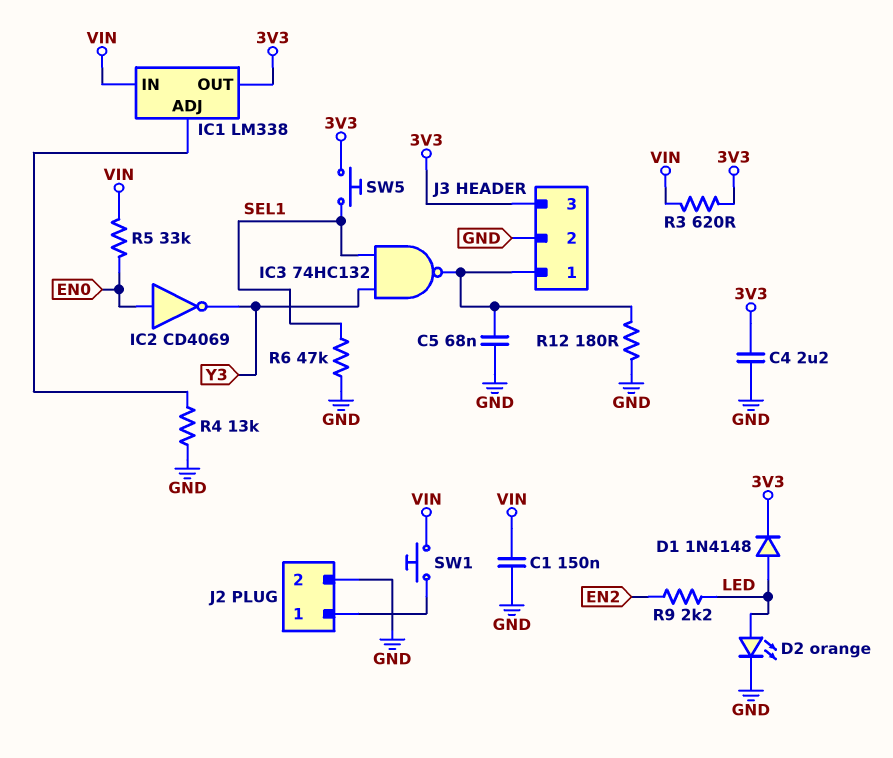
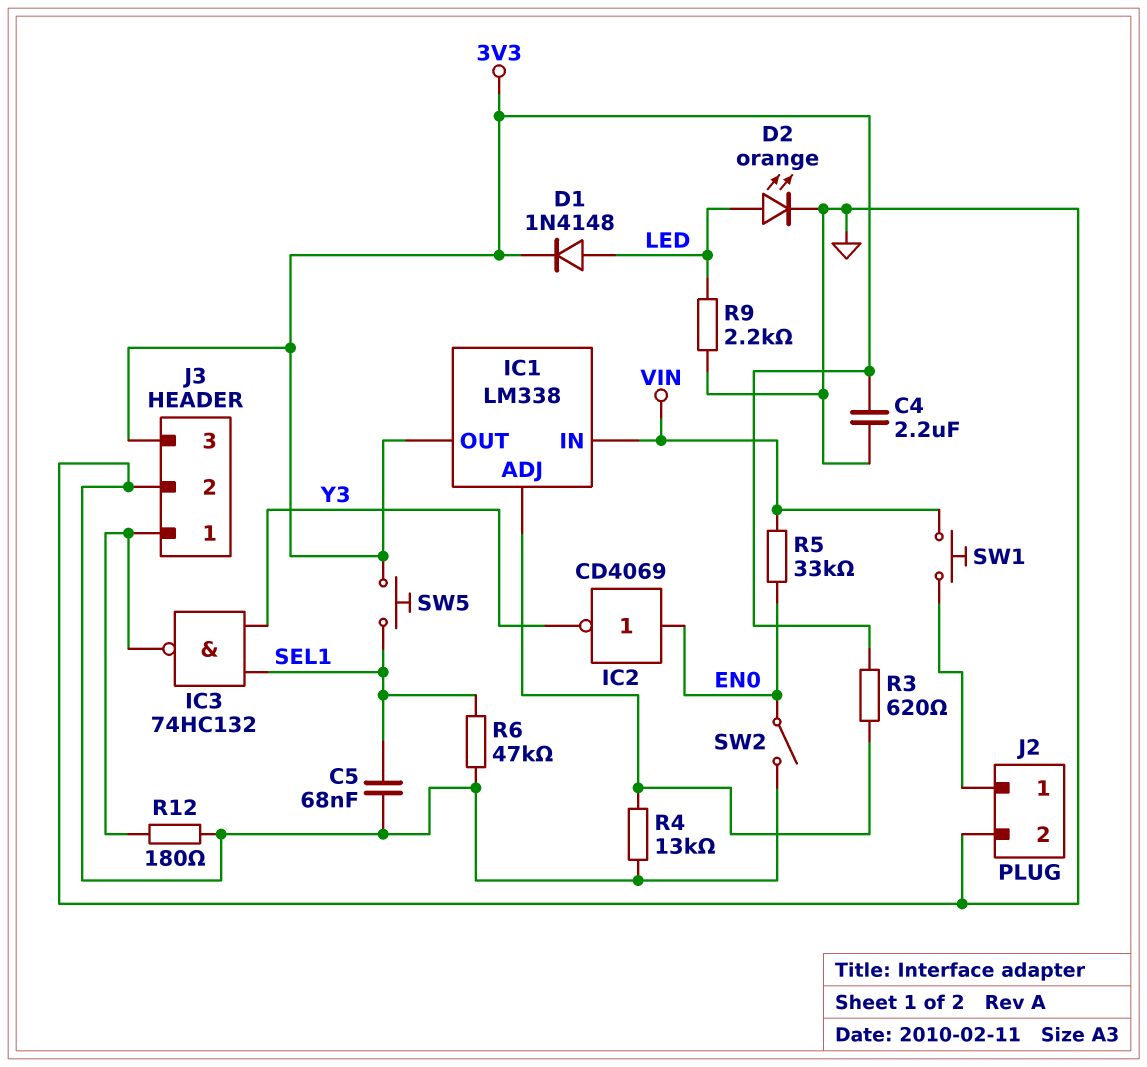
C1: 150nF (GND, VIN) -> none
C5: 68nF (GND, J3/1) -> 68nF (GND, SEL1)
R3: 620 (3V3, VIN) -> 620 (3V3, IC1/ADJ)
R9: 2.2k (EN2, LED) -> 2.2k (GND, LED)
SW2: none -> switch (EN0, GND)

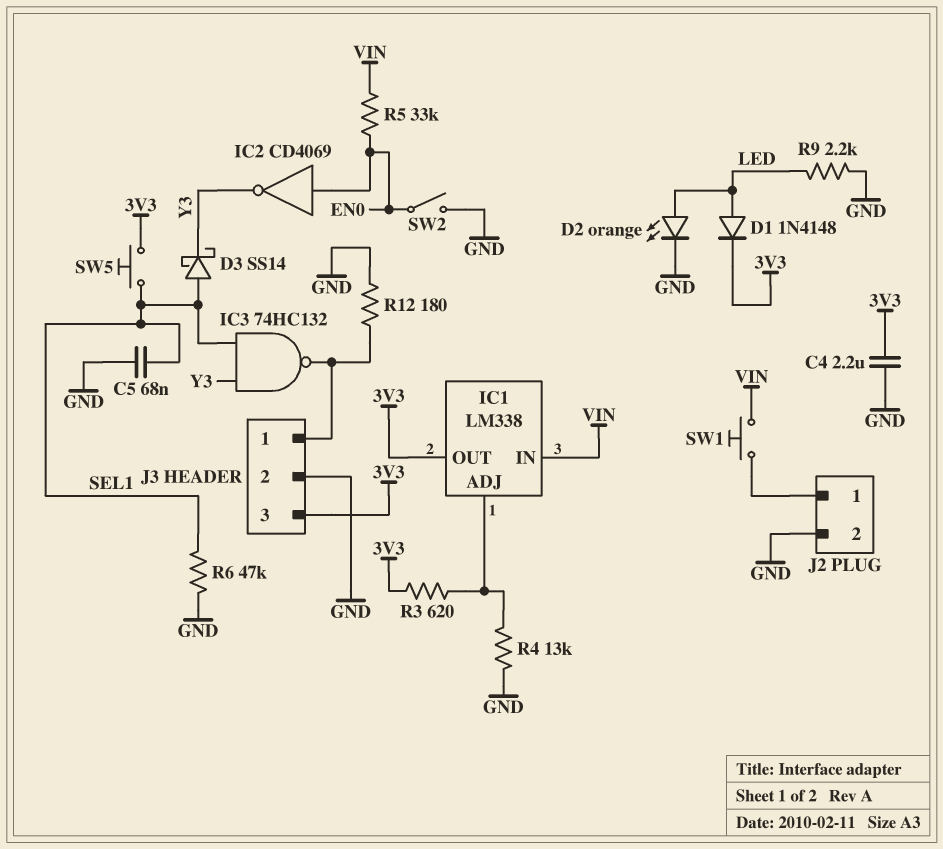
D3: none -> schottky SS14 (A SEL1, K Y3)

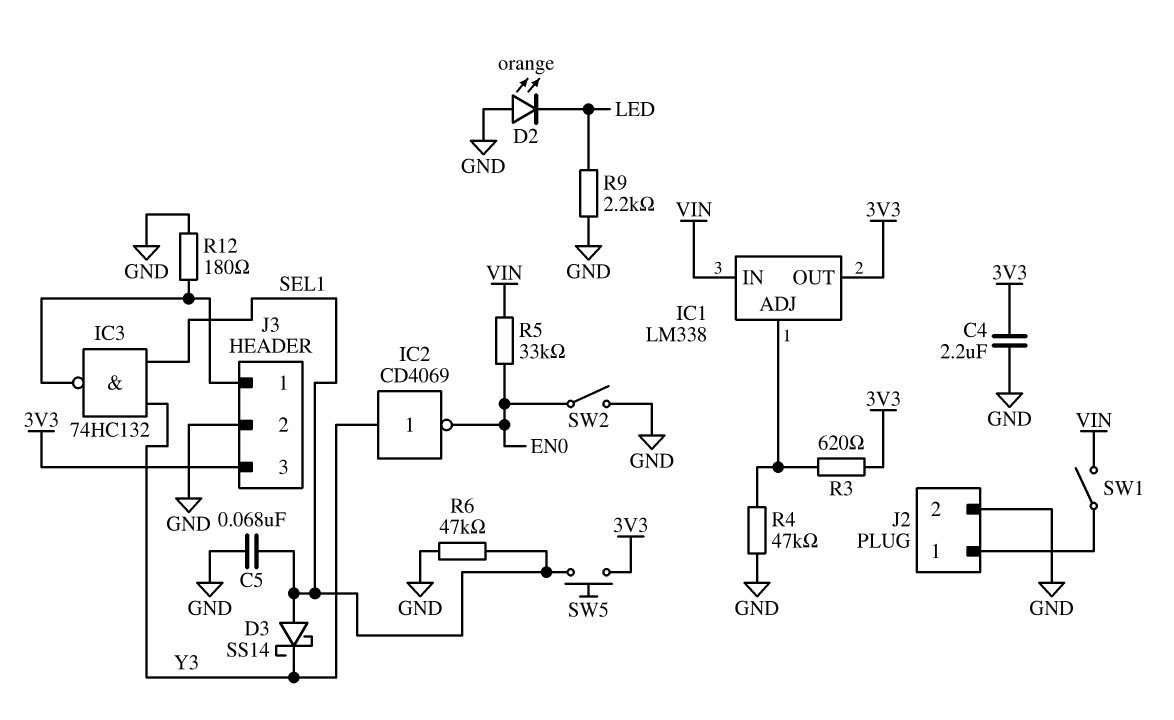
D1: diode 1N4148 (A LED, K 3V3) -> none
D2: LED orange (A LED, K GND) -> LED orange (A GND, K LED)
IC2: NOT CD4069 (in EN0, out Y3) -> NOT CD4069 (in Y3, out EN0)
R4: 13k (GND, IC1/ADJ) -> 47k (GND, IC1/ADJ)
SW1: button (J2/1, VIN) -> switch (J2/1, VIN)

